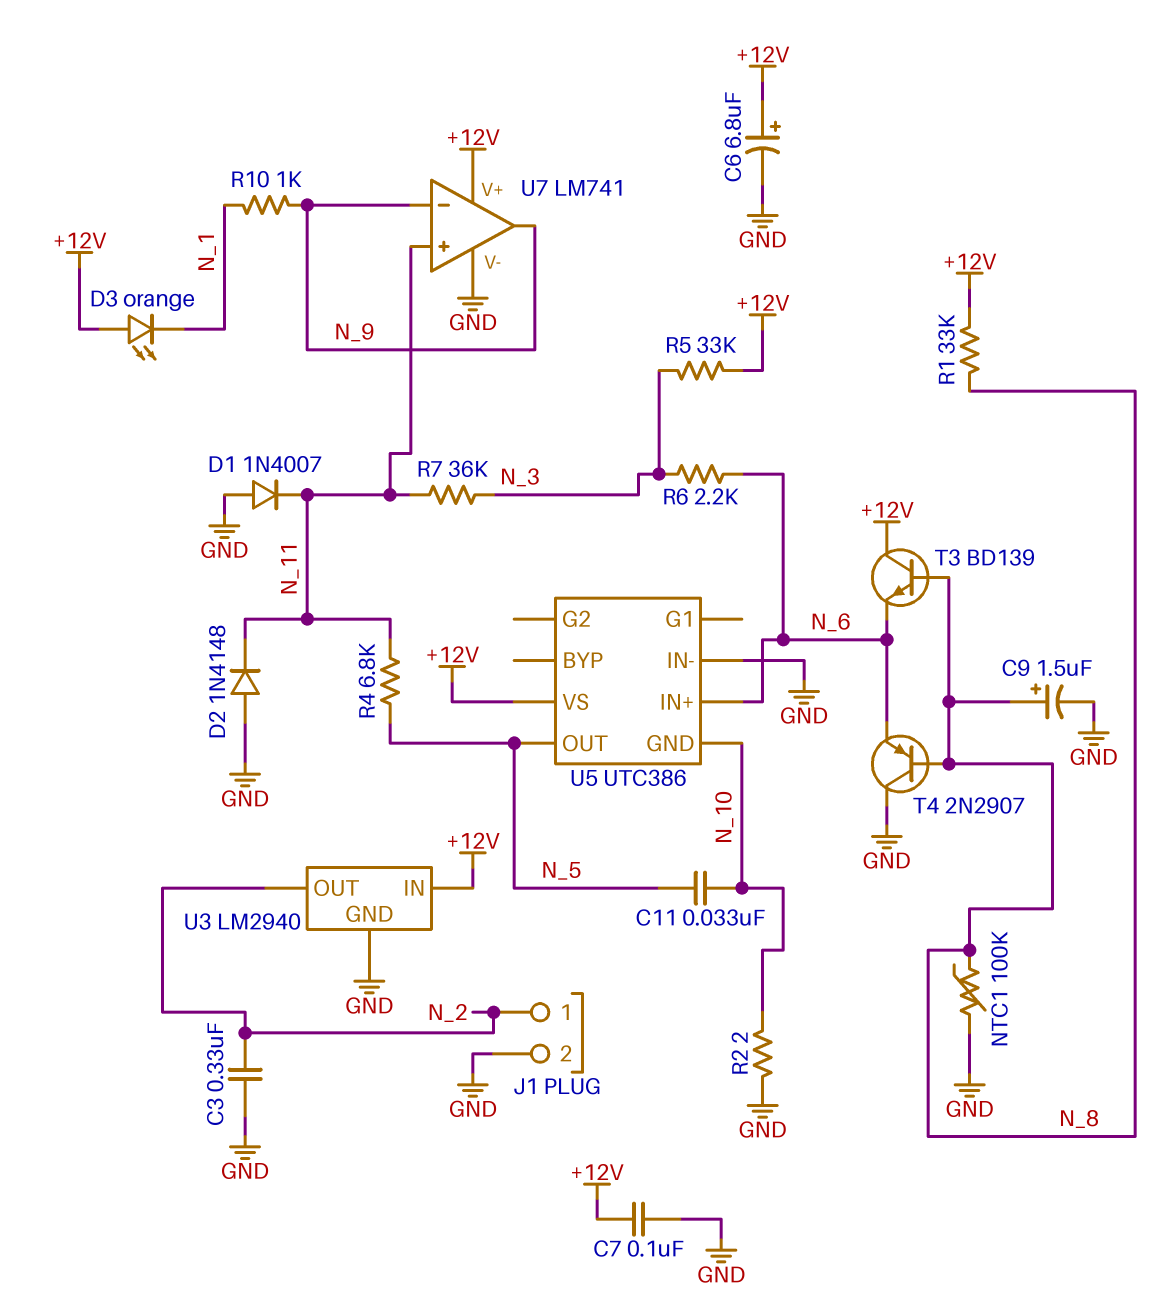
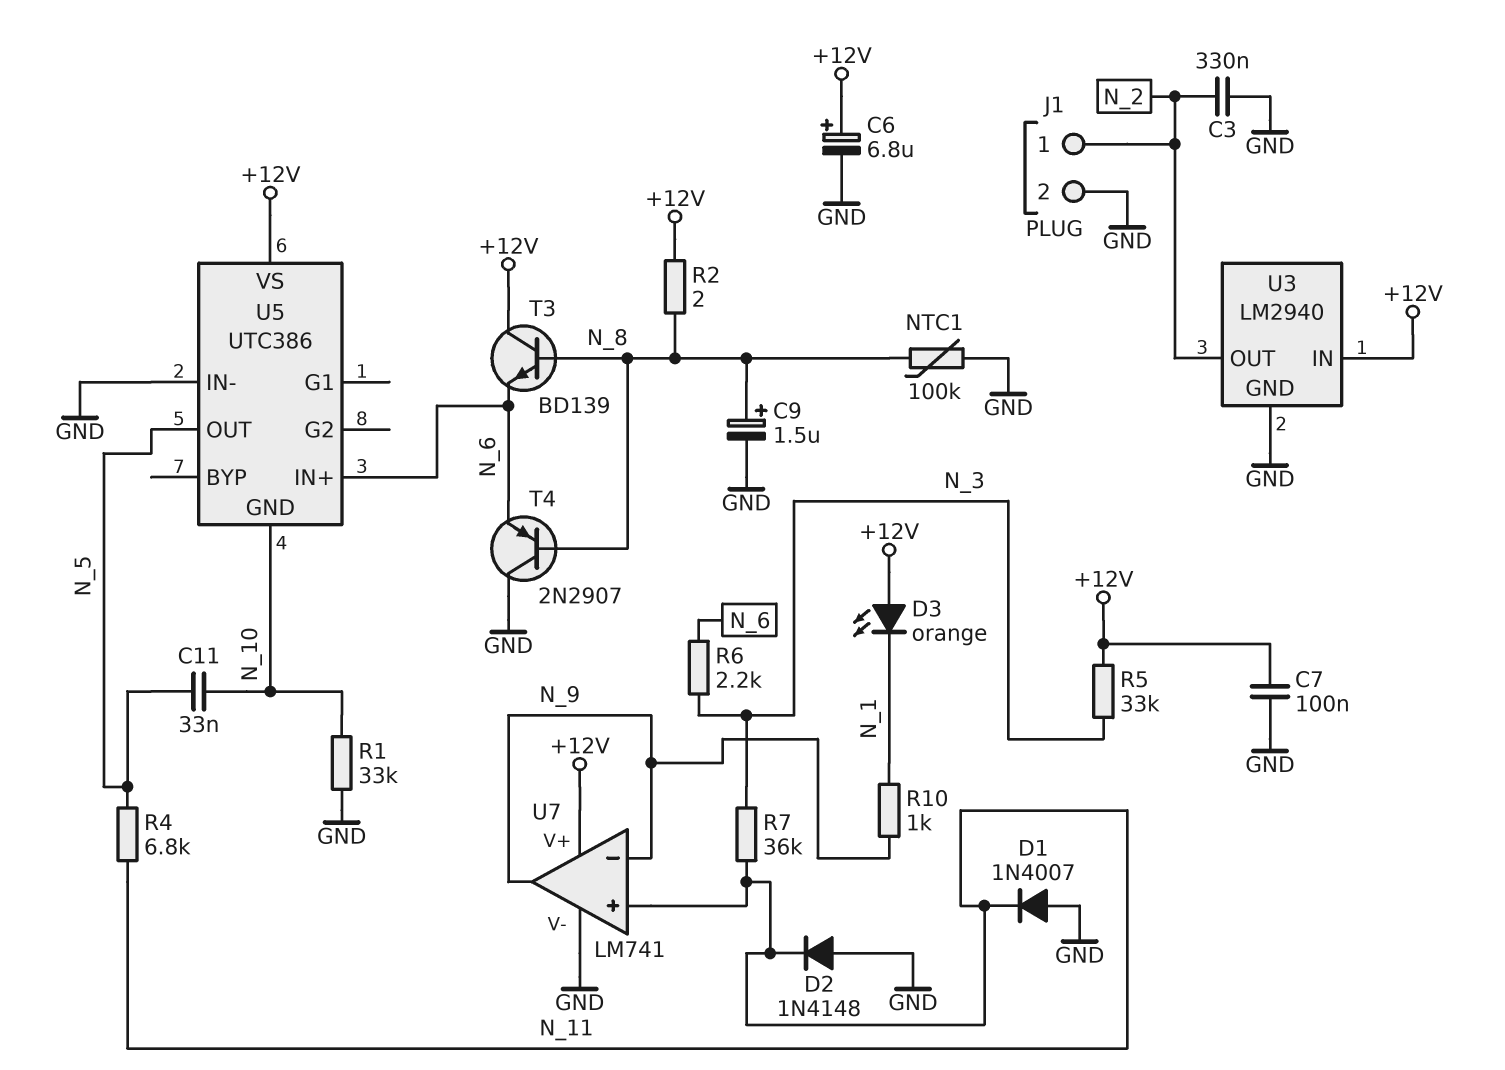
R1: 33k (+12V, N_8) -> 33k (GND, N_10)
R2: 2 (GND, N_10) -> 2 (+12V, N_8)

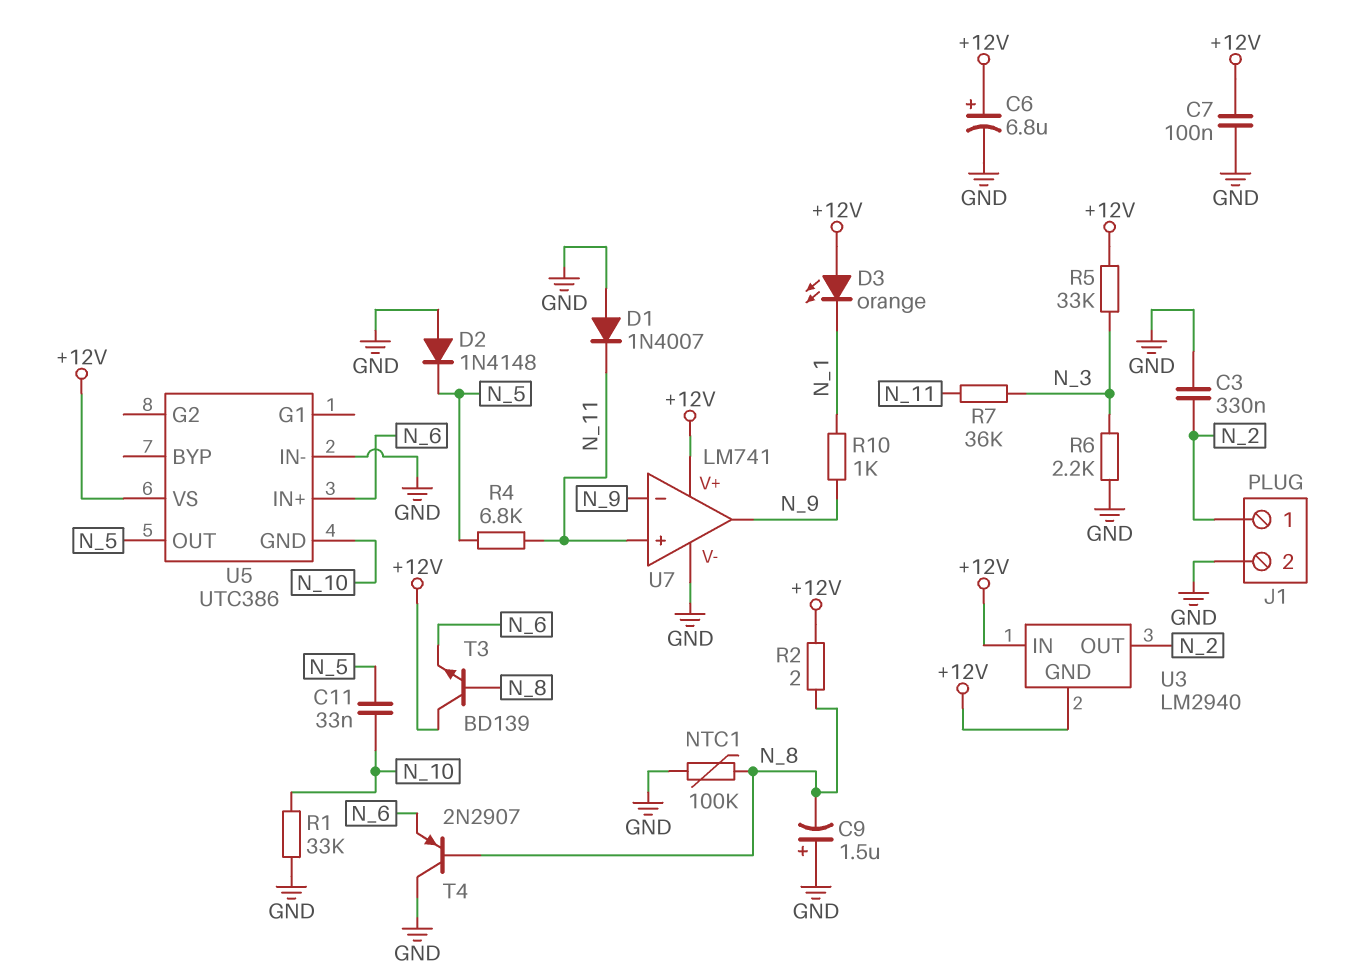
C9: 1.5uF (plus N_8, minus GND) -> 1.5uF (plus GND, minus N_8)
D2: diode 1N4148 (A GND, K N_11) -> diode 1N4148 (A GND, K N_5)
R6: 2.2k (N_3, N_6) -> 2.2k (GND, N_3)
U3 pin GND: GND -> +12V

